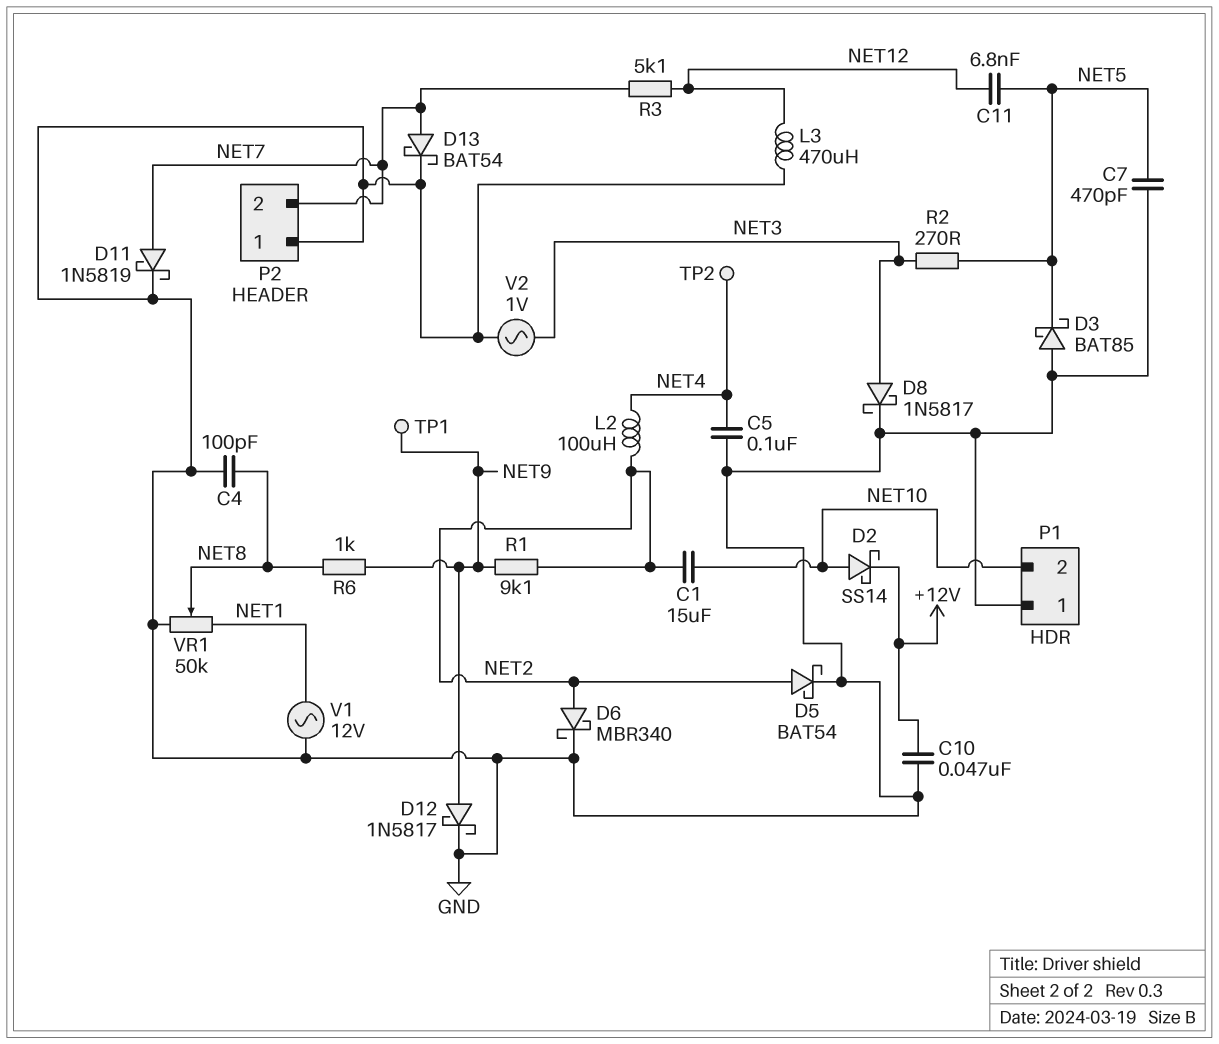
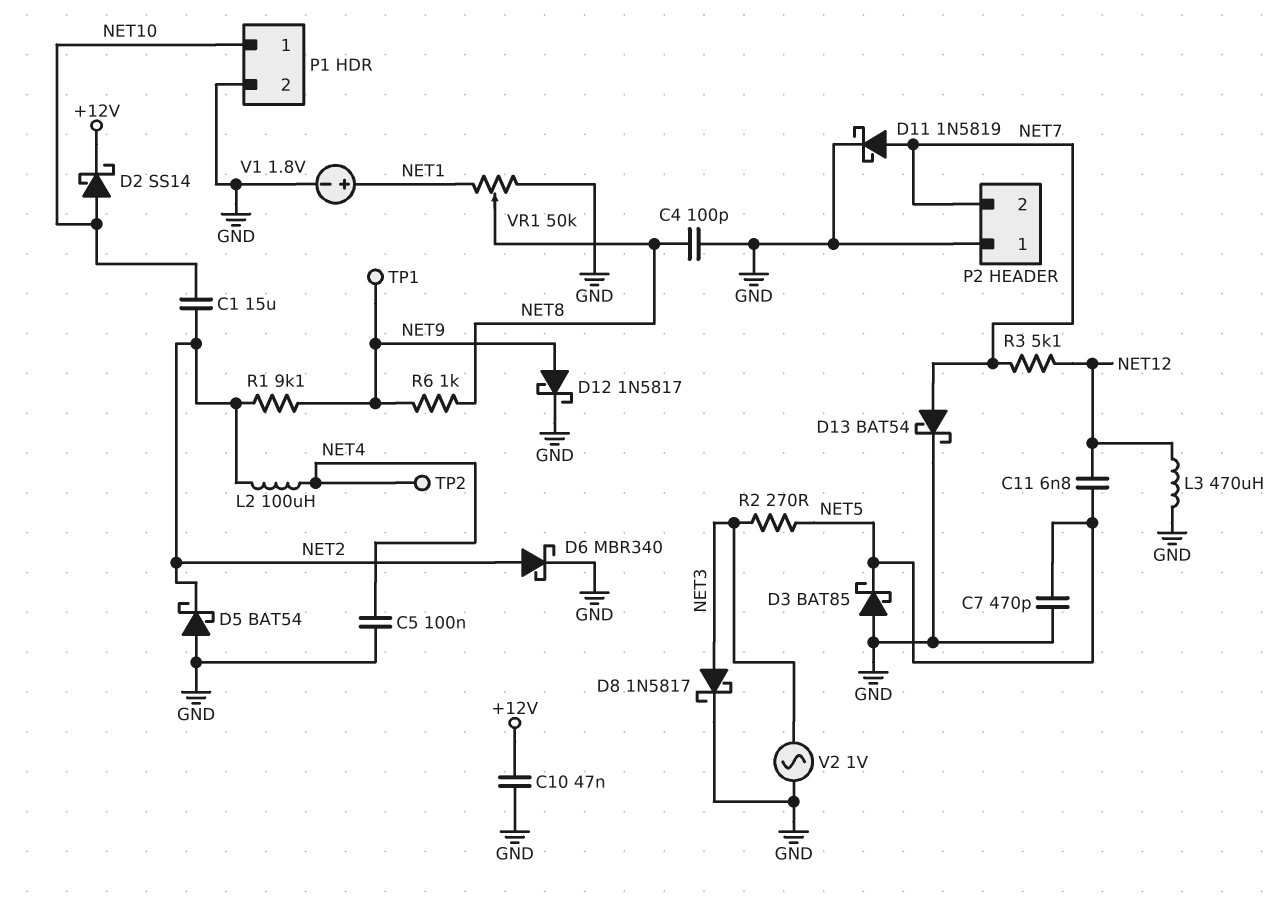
D5: schottky BAT54 (A NET2, K GND) -> schottky BAT54 (A GND, K NET2)
P1 pin 1: GND -> NET10
P1 pin 2: NET10 -> GND
V1: AC 12V (GND, NET1) -> 1.8V (plus NET1, minus GND)

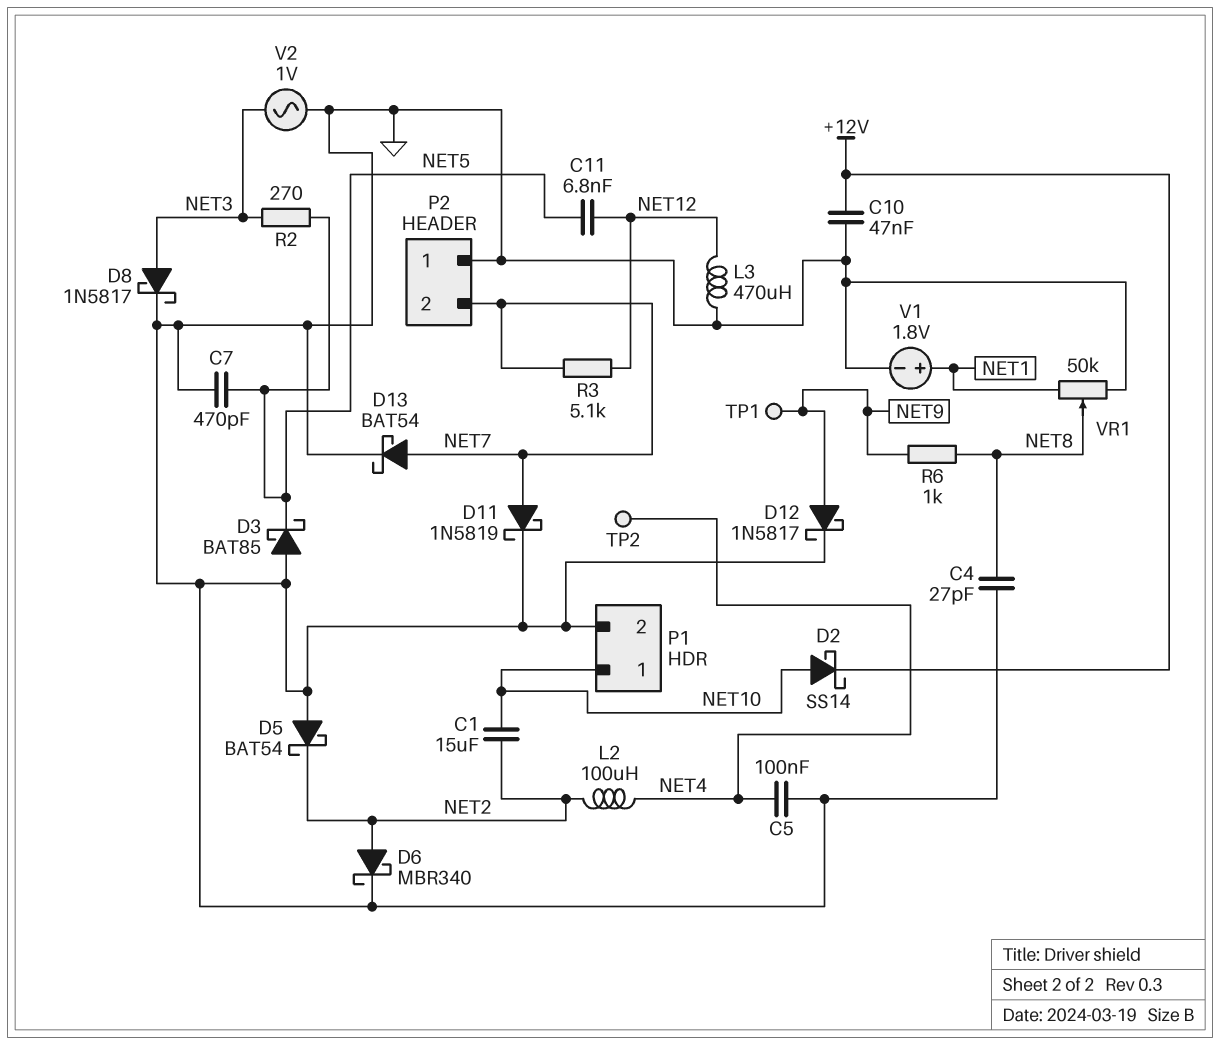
C4: 100pF (GND, NET8) -> 27pF (GND, NET8)
R1: 9.1k (NET2, NET9) -> none

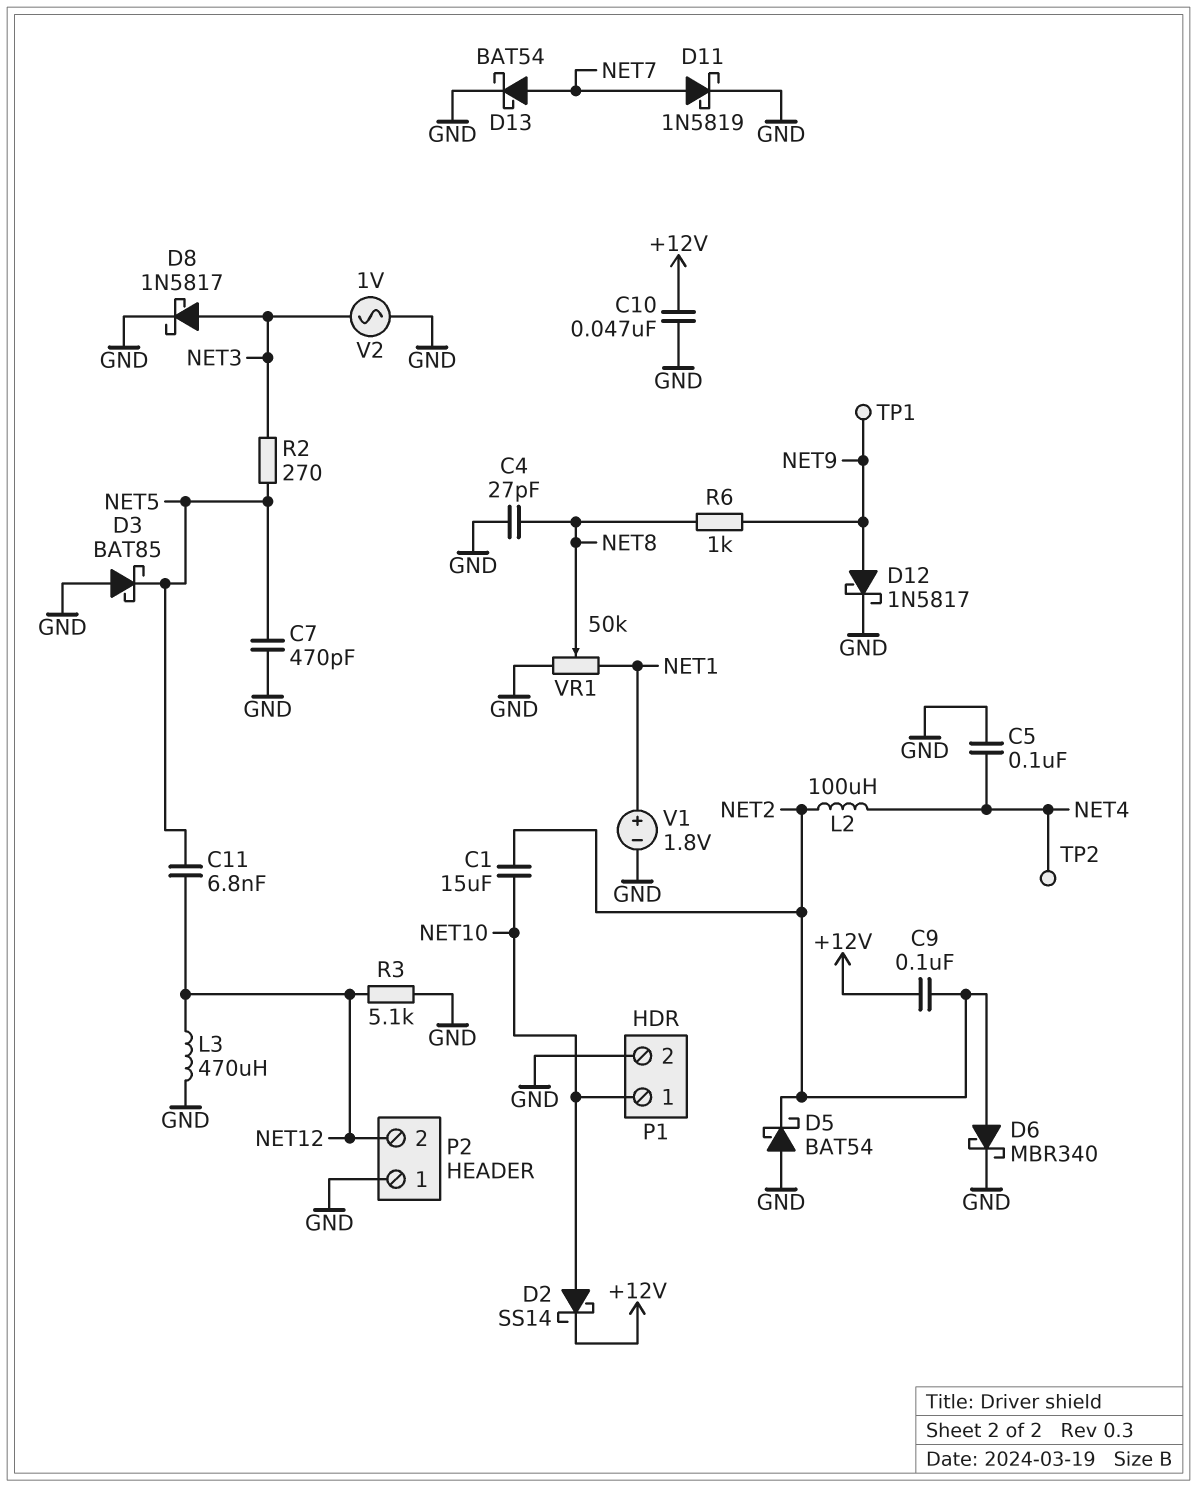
C9: none -> 100nF (+12V, NET2)
P2 pin 2: NET7 -> NET12
R3: 5.1k (NET7, NET12) -> 5.1k (GND, NET12)

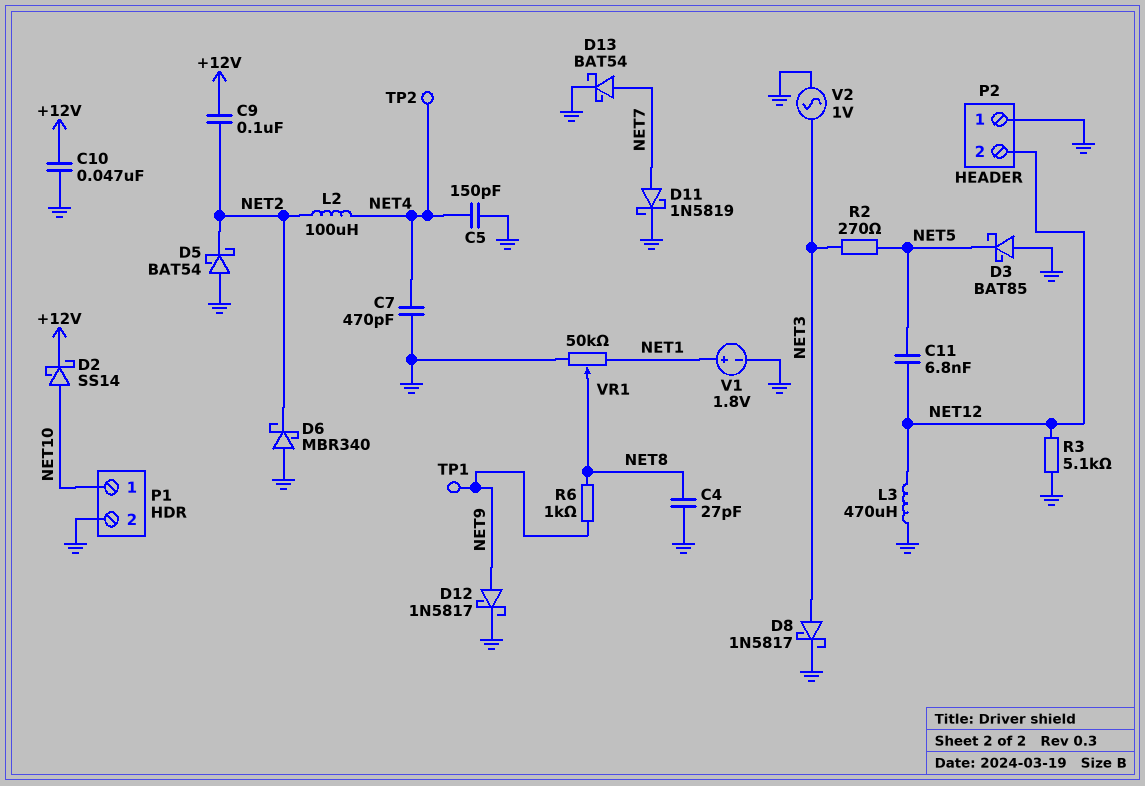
C1: 15uF (NET2, NET10) -> none
C5: 100nF (GND, NET4) -> 150pF (GND, NET4)
C7: 470pF (GND, NET5) -> 470pF (GND, NET4)
D6: schottky MBR340 (A NET2, K GND) -> schottky MBR340 (A GND, K NET2)

